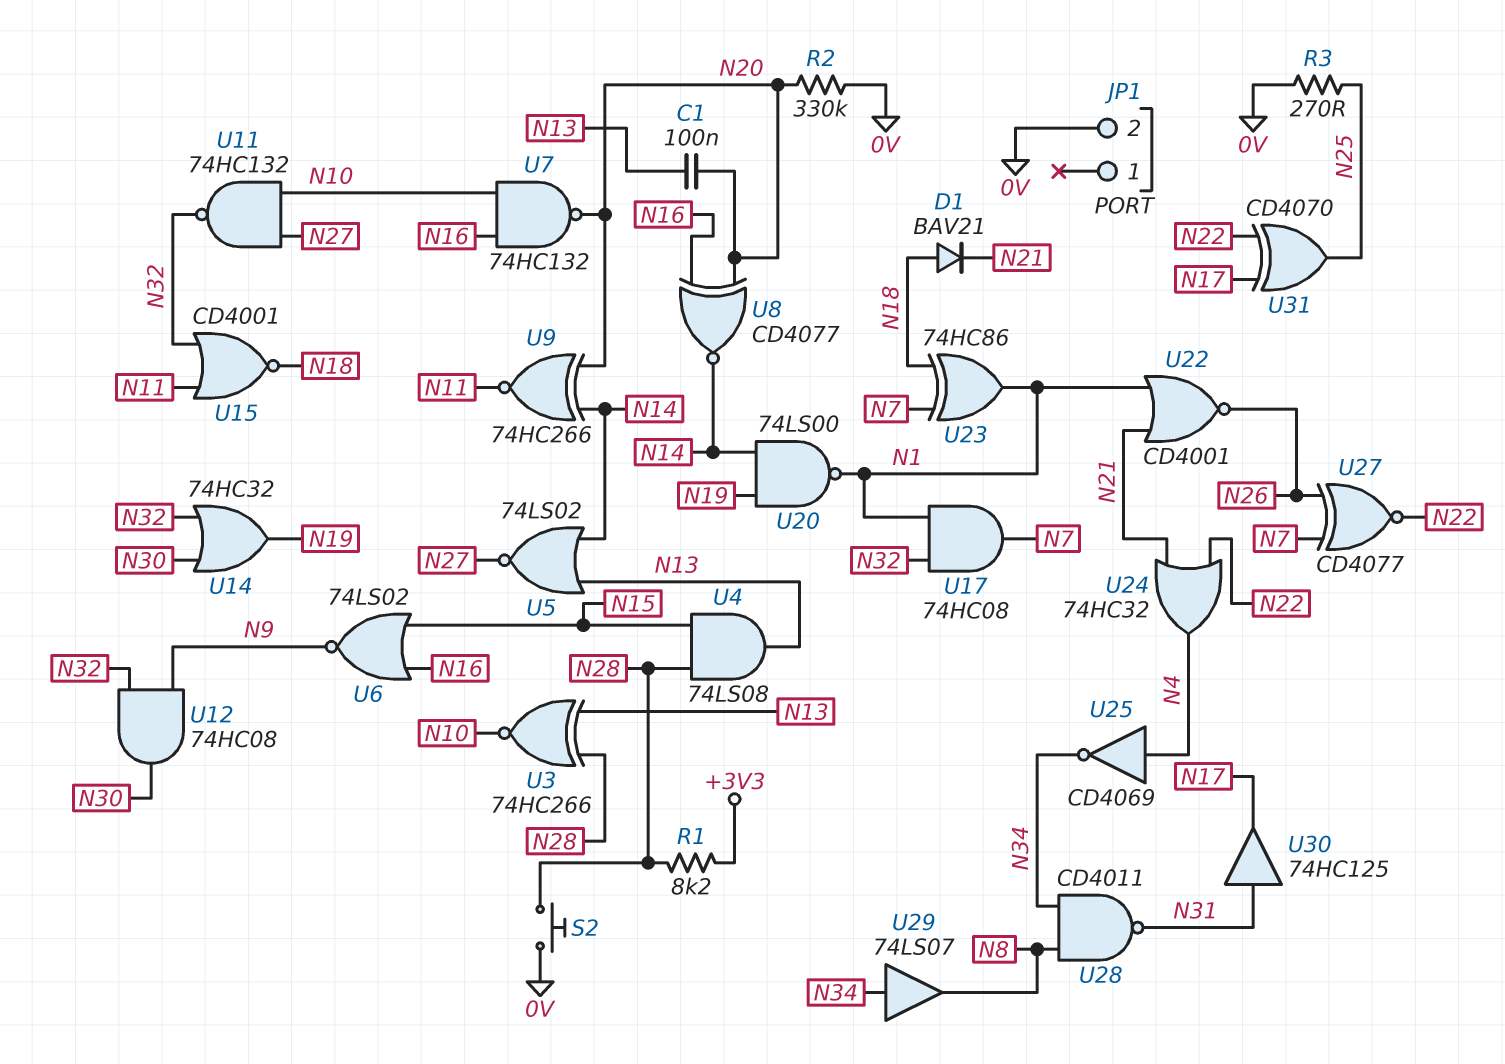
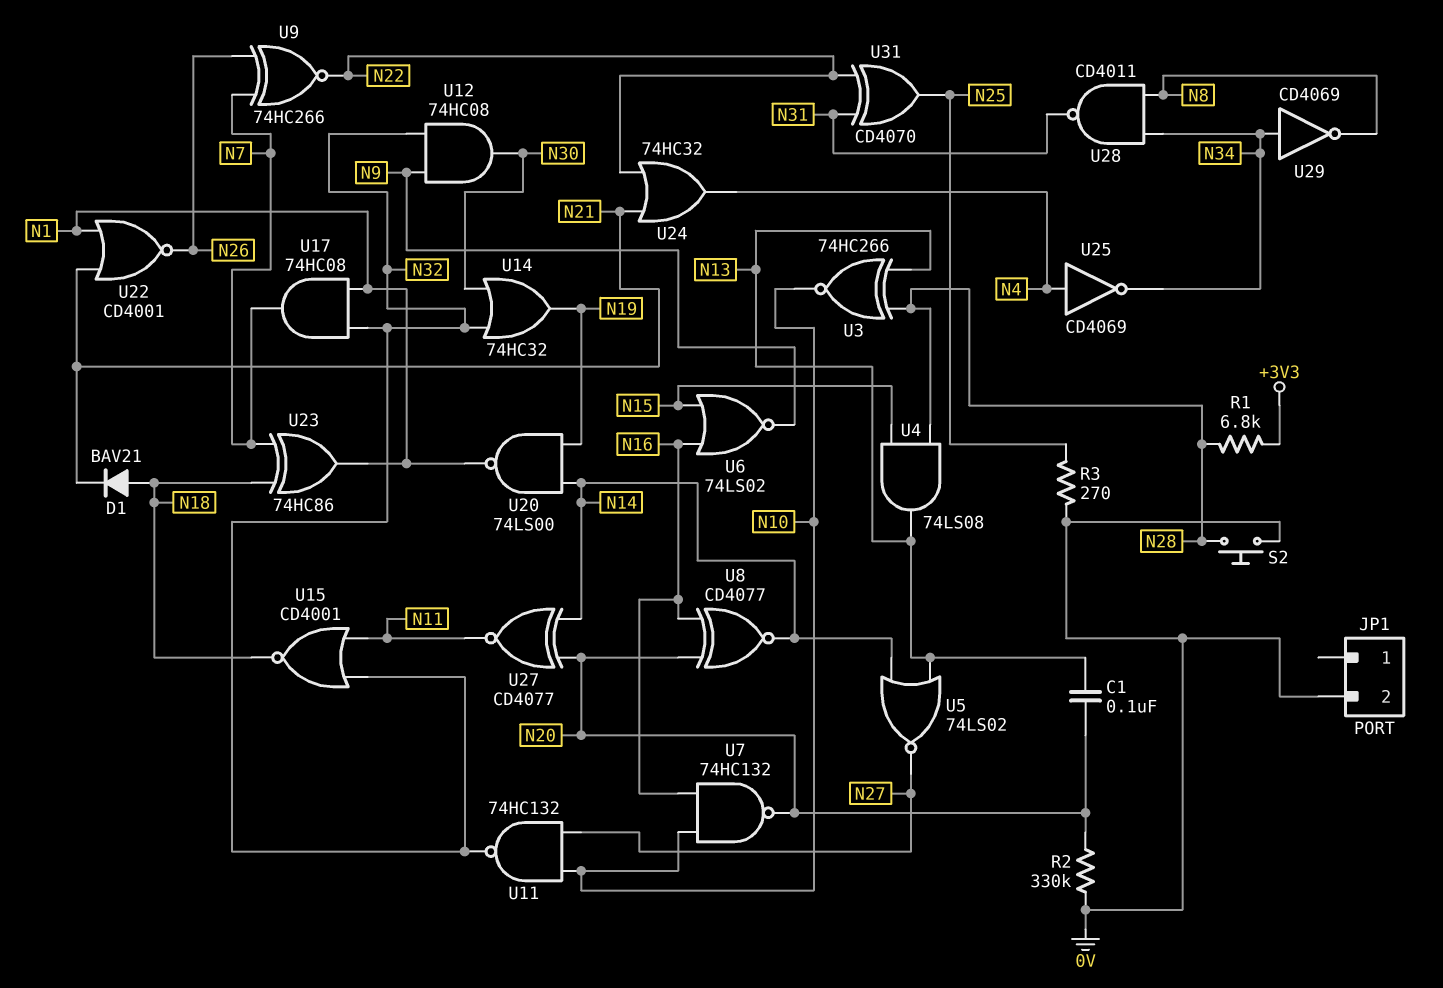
R1: 8.2k (+3V3, N28) -> 6.8k (+3V3, N28)
U9: XNOR 74HC266 (in N14, in N20, out N11) -> XNOR 74HC266 (in N7, in N26, out N22)
U27: XNOR CD4077 (in N7, in N26, out N22) -> XNOR CD4077 (in N14, in N20, out N11)
U29: buffer 74LS07 (in N34, out N8) -> NOT CD4069 (in N34, out N8)
U30: buffer 74HC125 (in N31, out N17) -> none
U31: XOR CD4070 (in N17, in N22, out N25) -> XOR CD4070 (in N22, in N31, out N25)

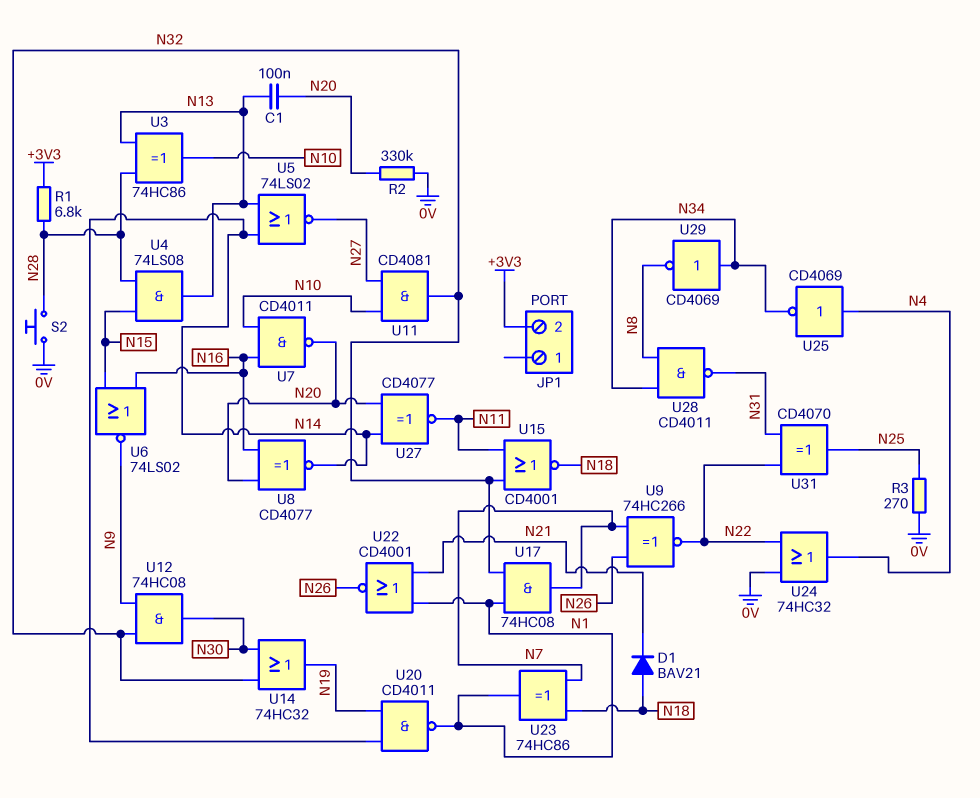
JP1 pin 2: 0V -> +3V3
U3: XNOR 74HC266 (in N13, in N28, out N10) -> XOR 74HC86 (in N13, in N28, out N10)
U7: NAND 74HC132 (in N10, in N16, out N20) -> NAND CD4011 (in N10, in N16, out N20)
U11: NAND 74HC132 (in N10, in N27, out N32) -> AND CD4081 (in N10, in N27, out N32)
U20: NAND 74LS00 (in N14, in N19, out N1) -> NAND CD4011 (in N14, in N19, out N1)
U24: OR 74HC32 (in N21, in N22, out N4) -> OR 74HC32 (in 0V, in N22, out N4)

